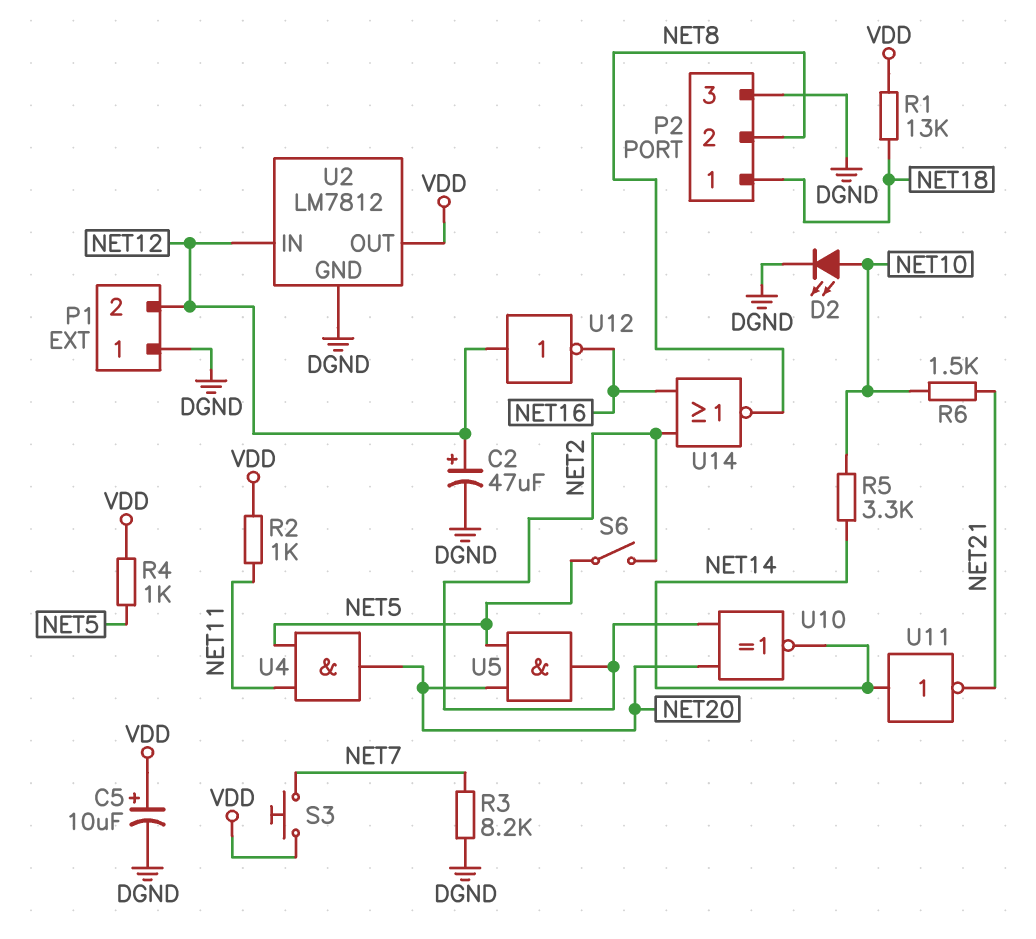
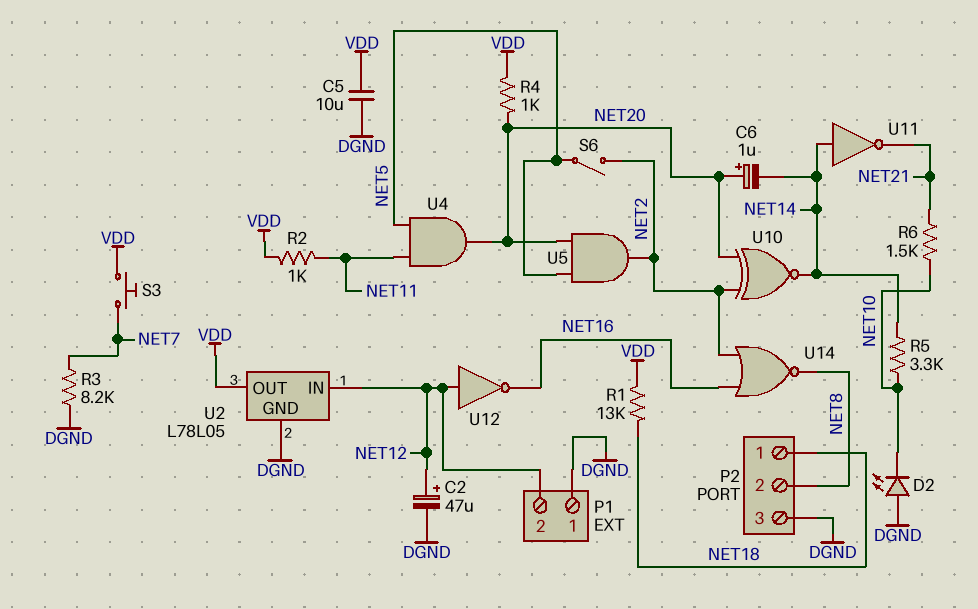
C5: 10uF (plus VDD, minus DGND) -> 10uF (DGND, VDD)
C6: none -> 1uF (plus NET20, minus NET14)
D2: LED (A NET10, K DGND) -> LED (A DGND, K NET10)
R4: 1k (NET5, VDD) -> 1k (NET20, VDD)
U2: LM7812 -> L78L05

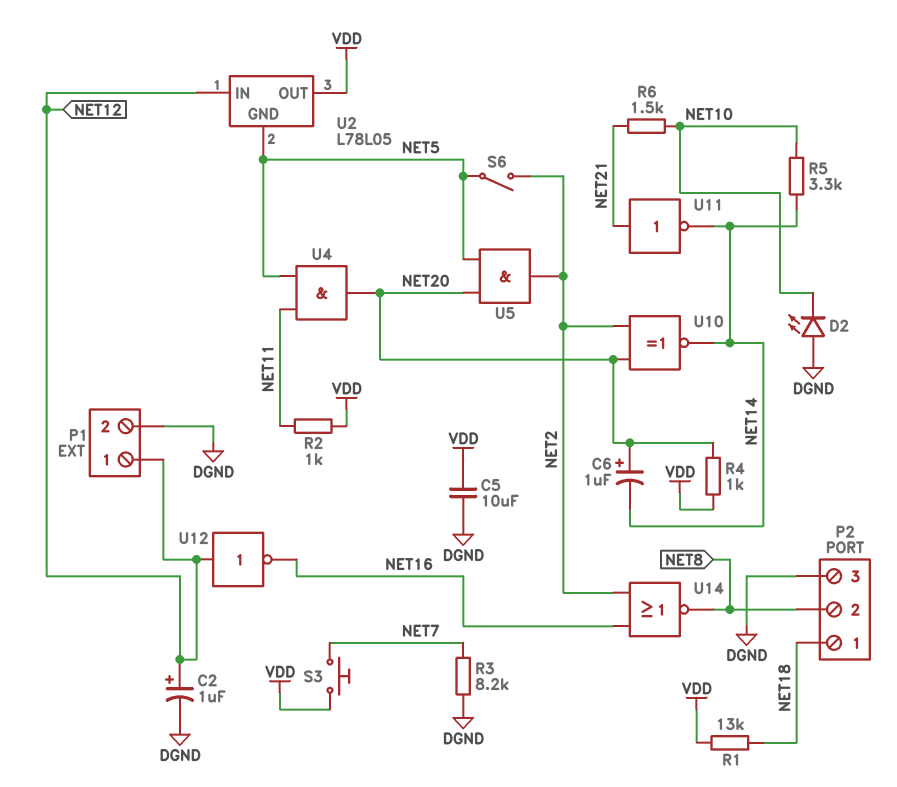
C2: 47uF (plus NET12, minus DGND) -> 1uF (plus NET12, minus DGND)
P1 pin 1: DGND -> NET12
P1 pin 2: NET12 -> DGND
U2 pin GND: DGND -> NET5
U11: NOT (in NET14, out NET21) -> NOT (in NET21, out NET14)

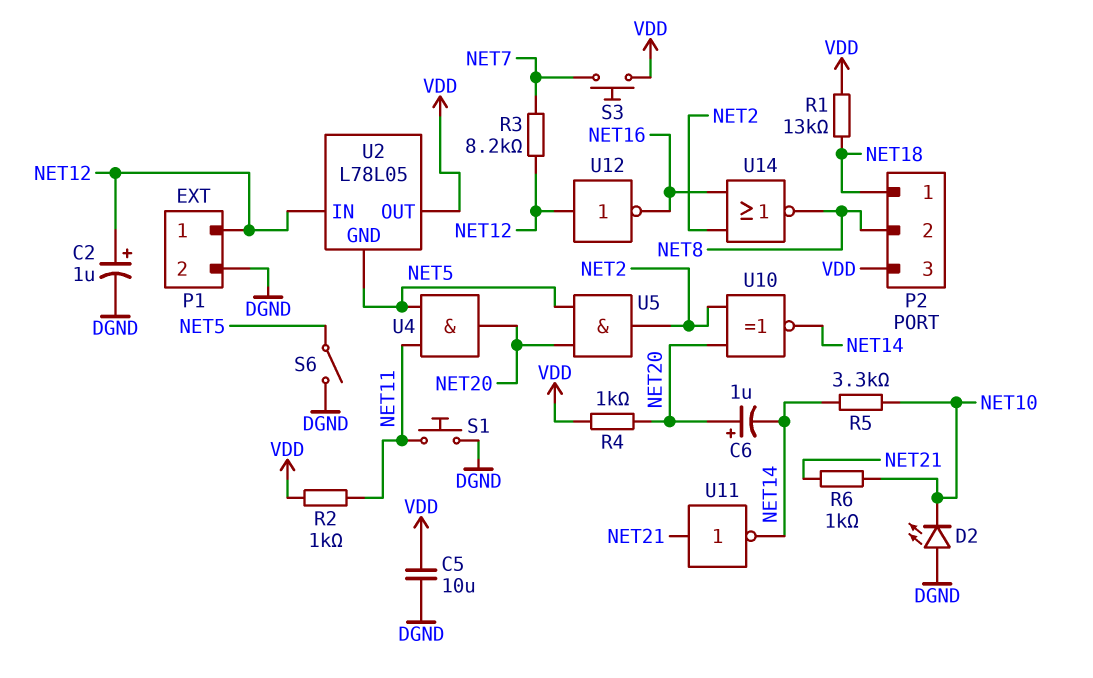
P2 pin 3: DGND -> VDD
R3: 8.2k (DGND, NET7) -> 8.2k (NET7, NET12)
R6: 1.5k (NET10, NET21) -> 1k (NET10, NET21)
S1: none -> button (DGND, NET11)
S6: switch (NET2, NET5) -> switch (DGND, NET5)

